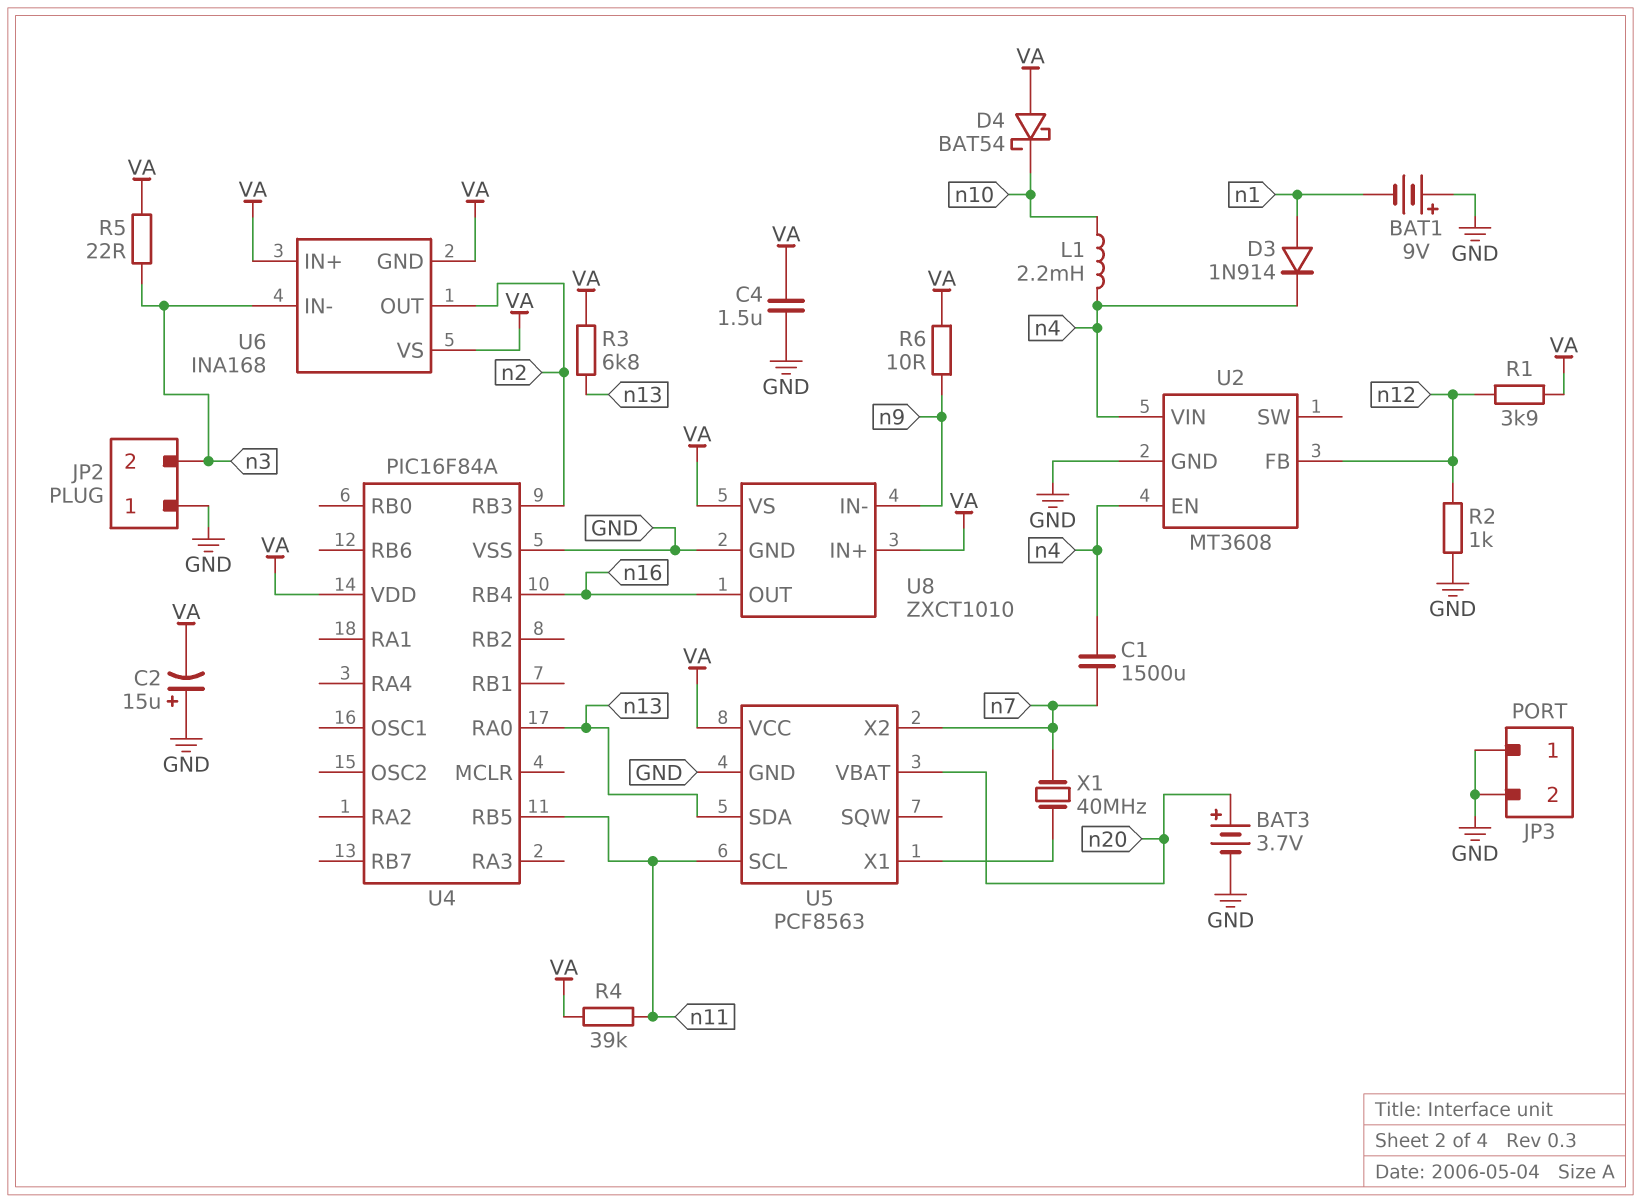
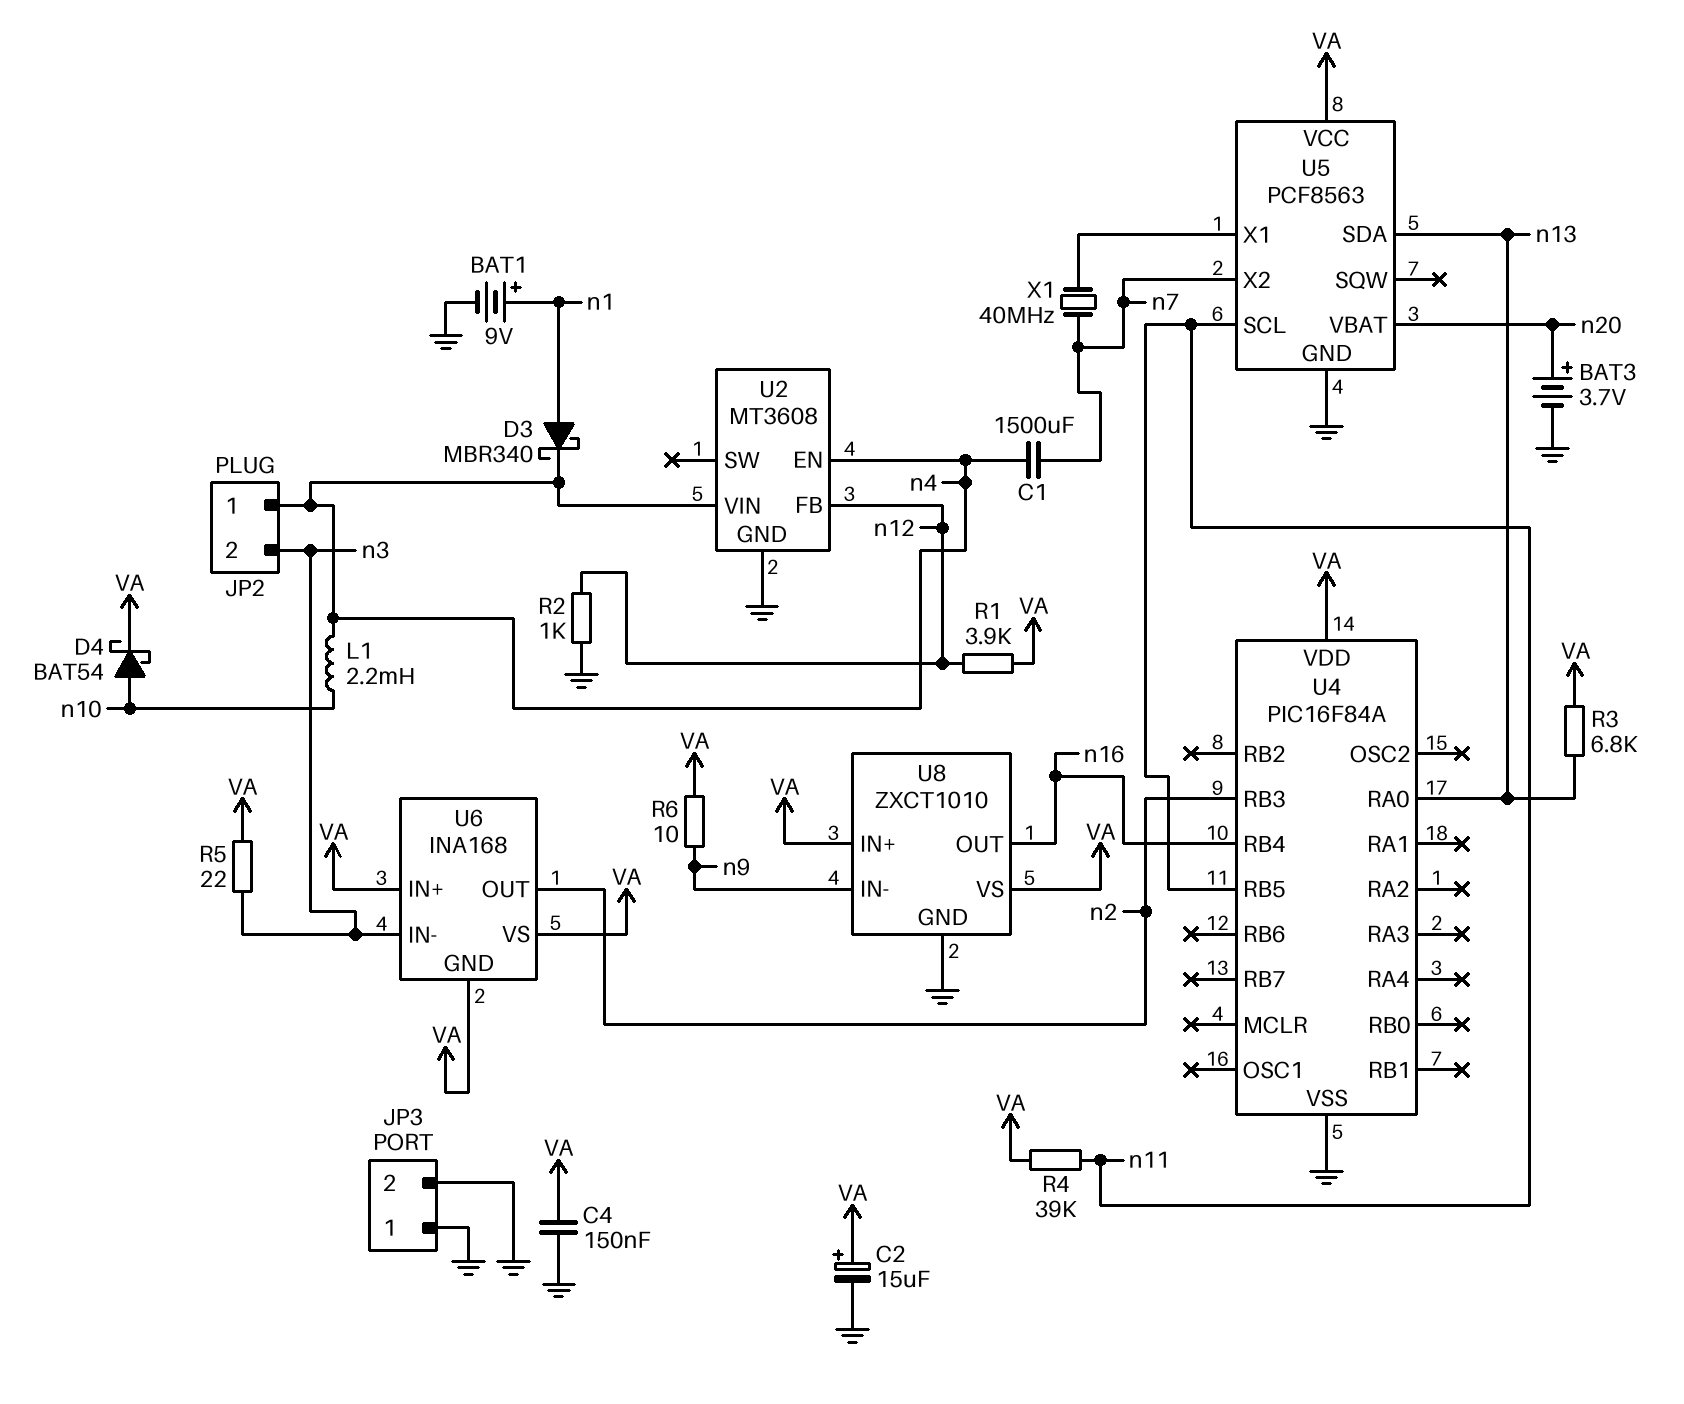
BAT1: 9V (plus GND, minus n1) -> 9V (plus n1, minus GND)
C2: 15uF (plus GND, minus VA) -> 15uF (plus VA, minus GND)
C4: 1.5uF (GND, VA) -> 150nF (GND, VA)
D3: diode 1N914 (A n1, K n4) -> schottky MBR340 (A n1, K n4)
D4: schottky BAT54 (A VA, K n10) -> schottky BAT54 (A n10, K VA)
JP2 pin 1: GND -> n4

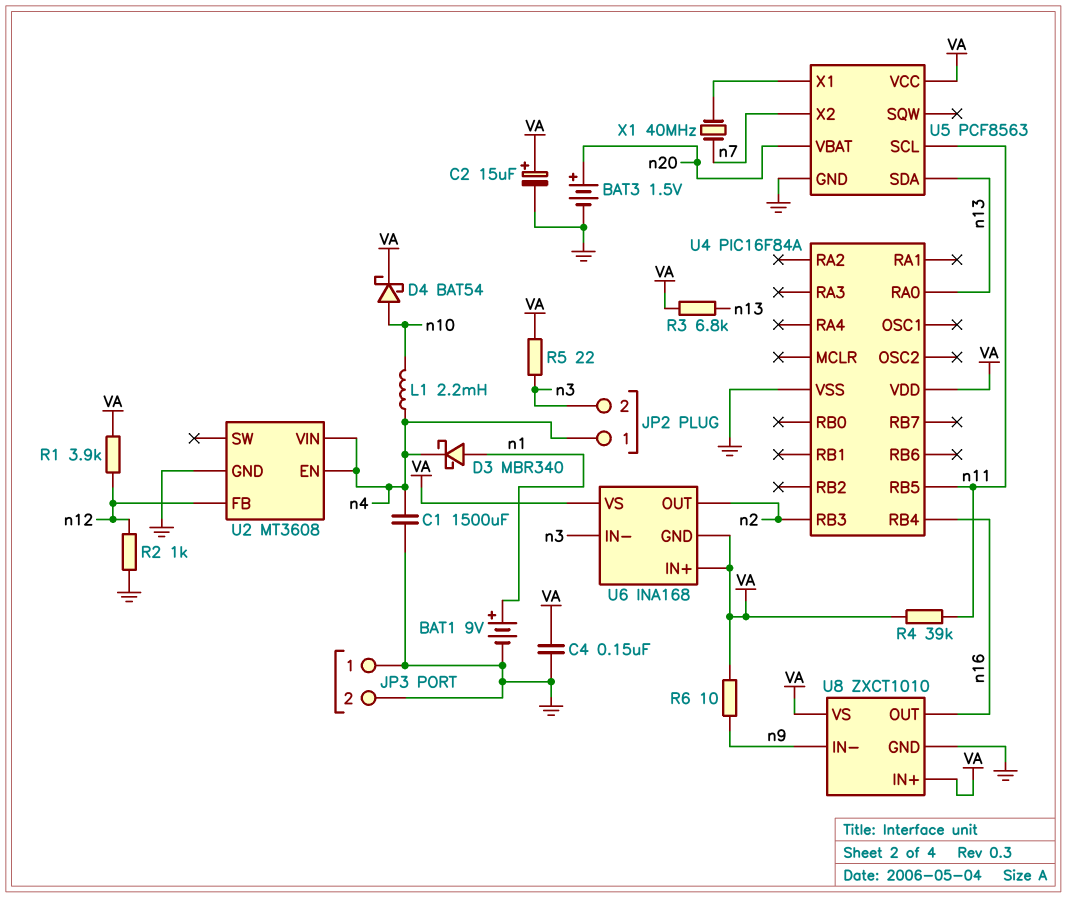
BAT3: 3.7V (plus n20, minus GND) -> 1.5V (plus n20, minus GND)
C1: 1500uF (n4, n7) -> 1500uF (GND, n4)

